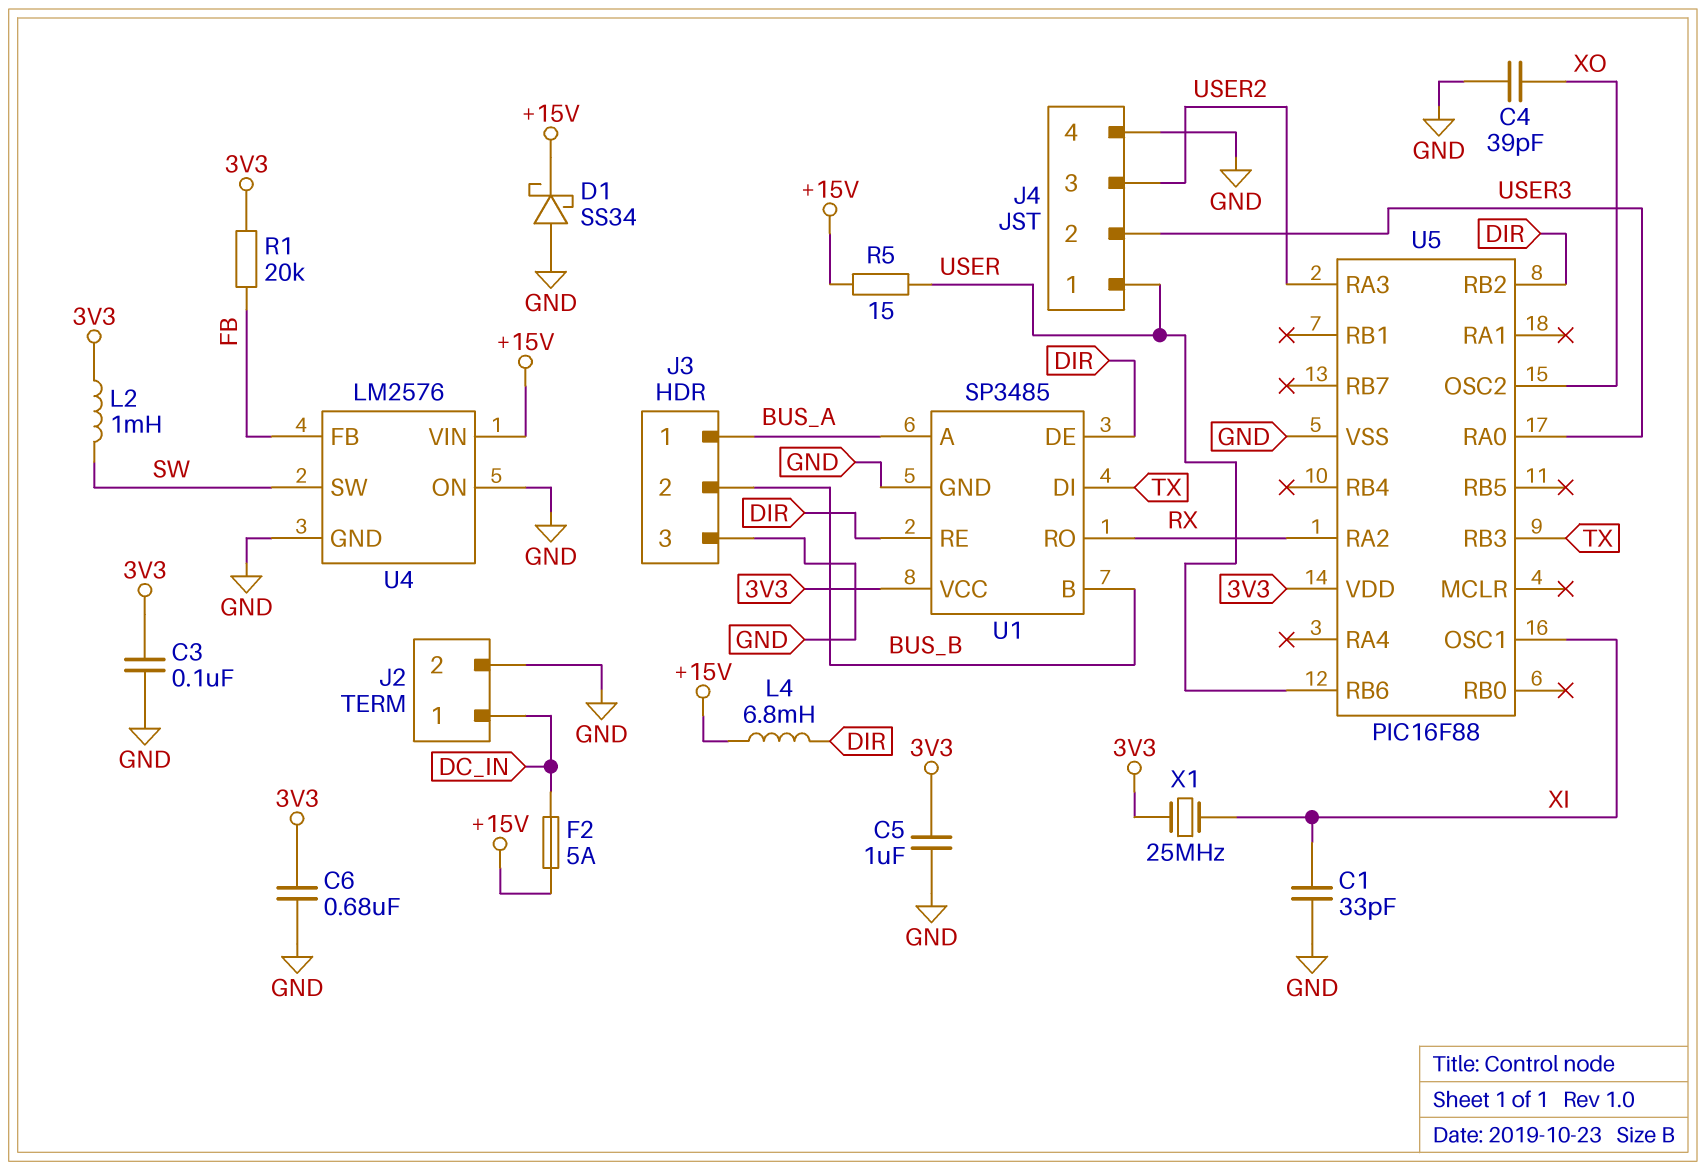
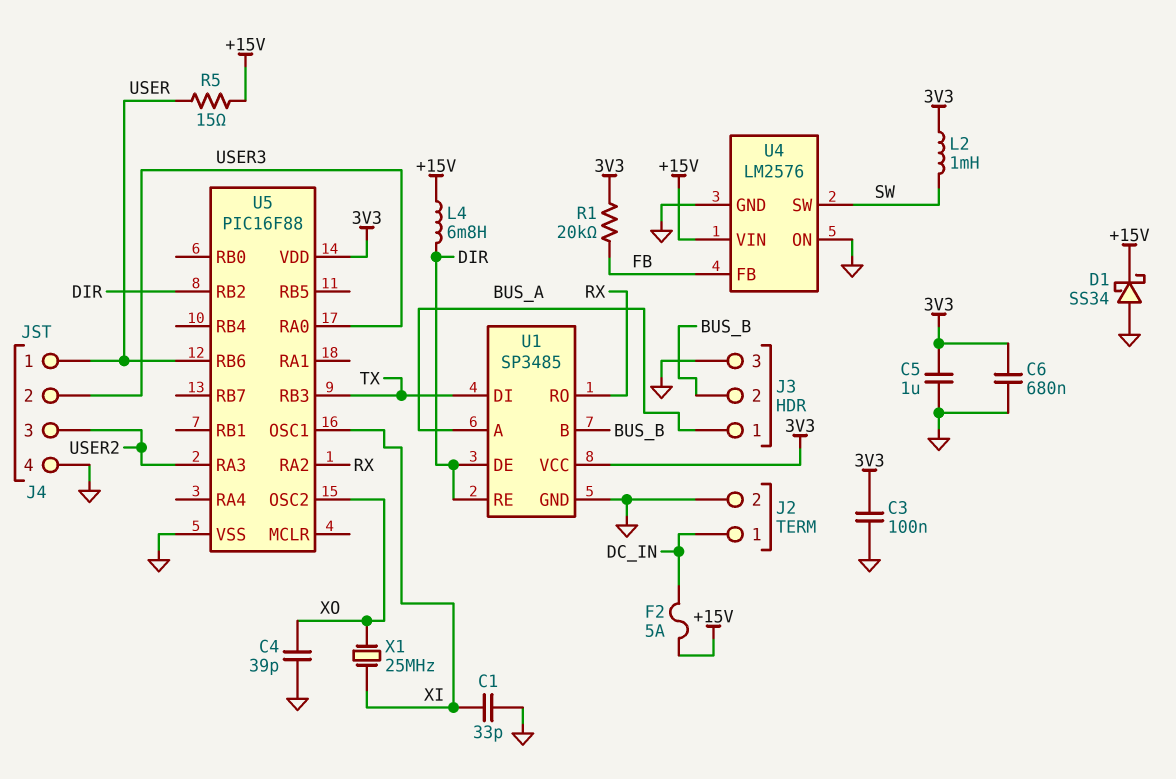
X1: 25MHz (3V3, XI) -> 25MHz (XI, XO)

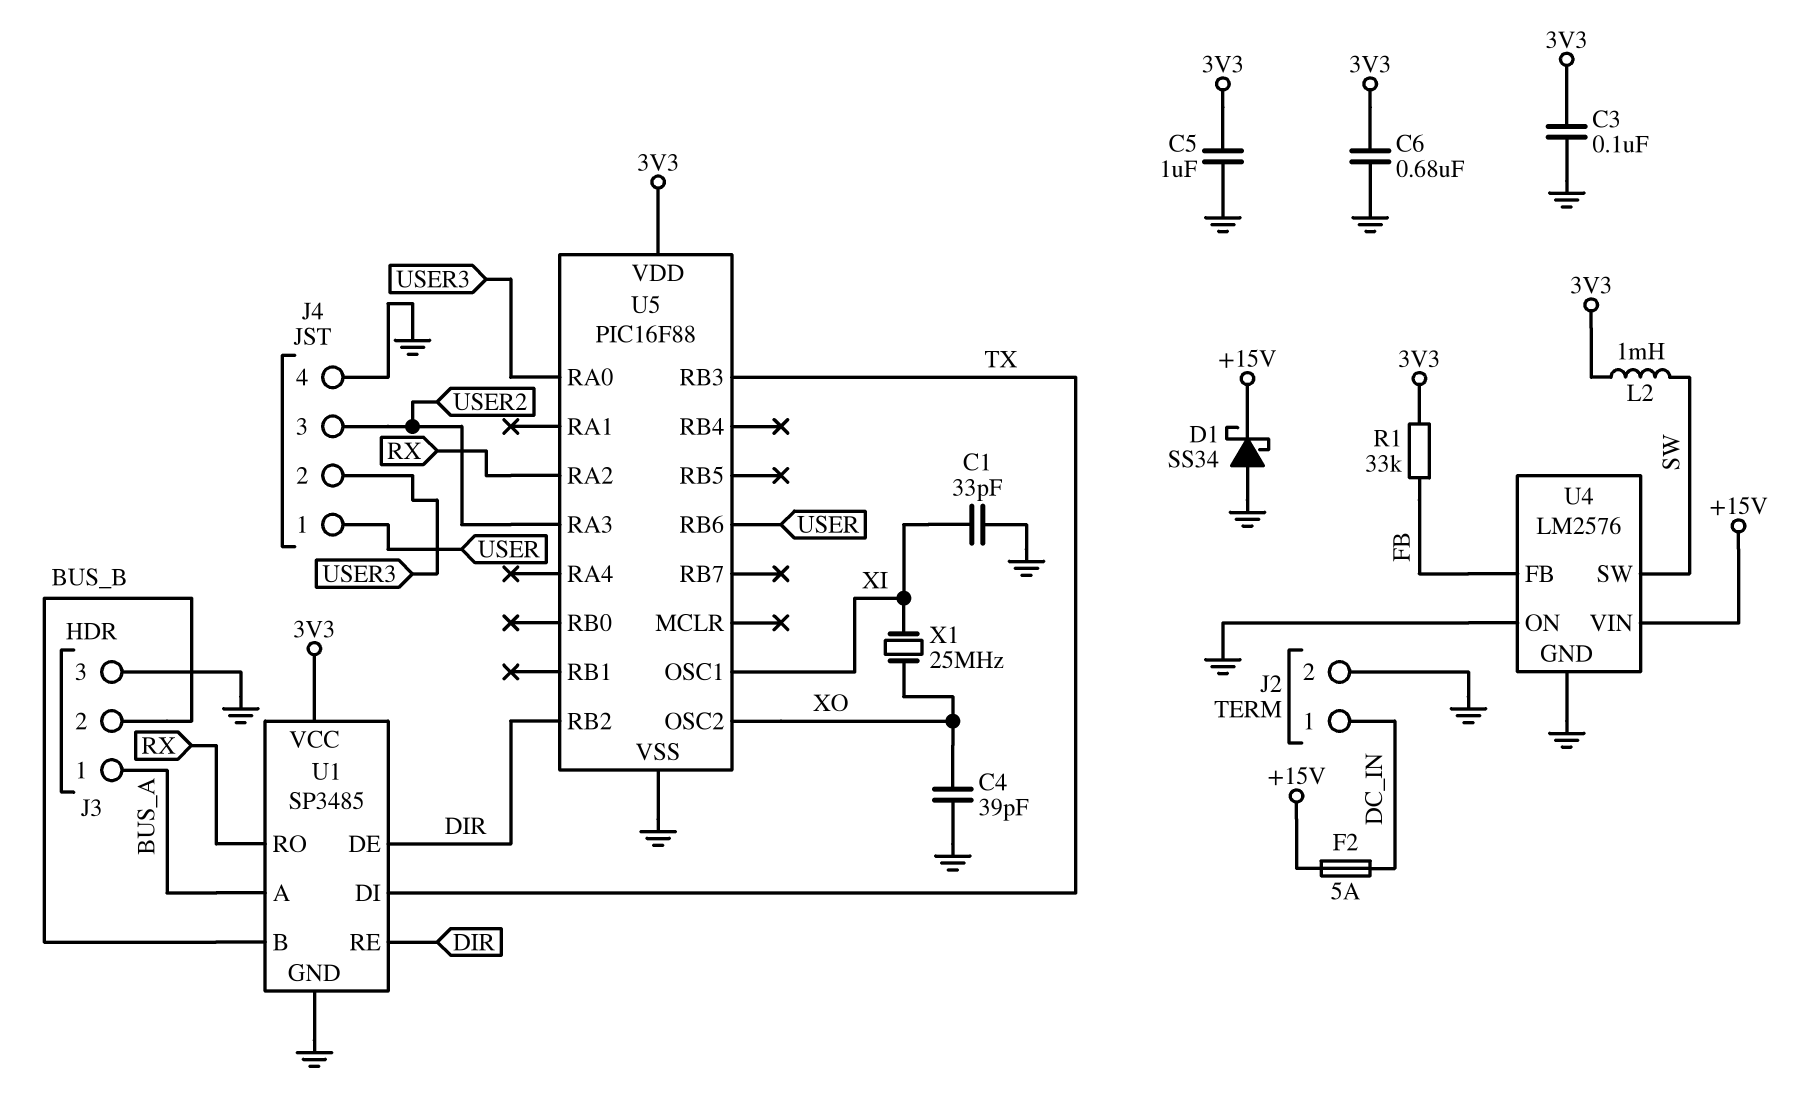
L4: 6.8mH (+15V, DIR) -> none
R1: 20k (3V3, FB) -> 33k (3V3, FB)
R5: 15 (+15V, USER) -> none

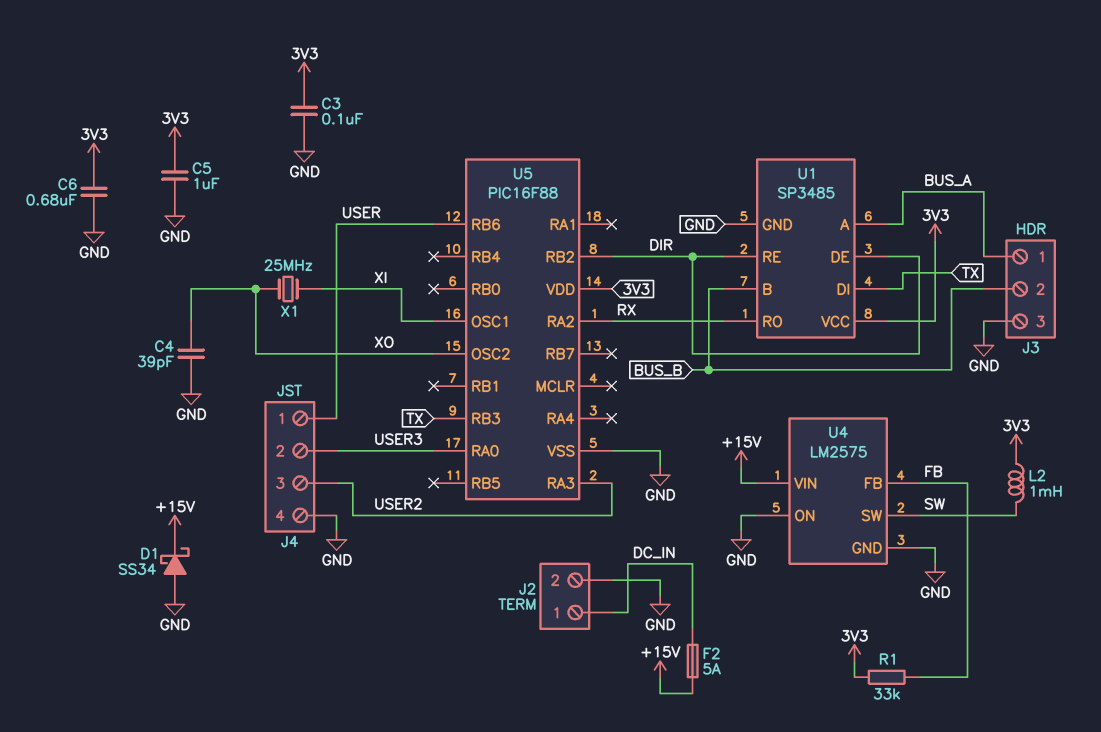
C1: 33pF (GND, XI) -> none
U4: LM2576 -> LM2575

